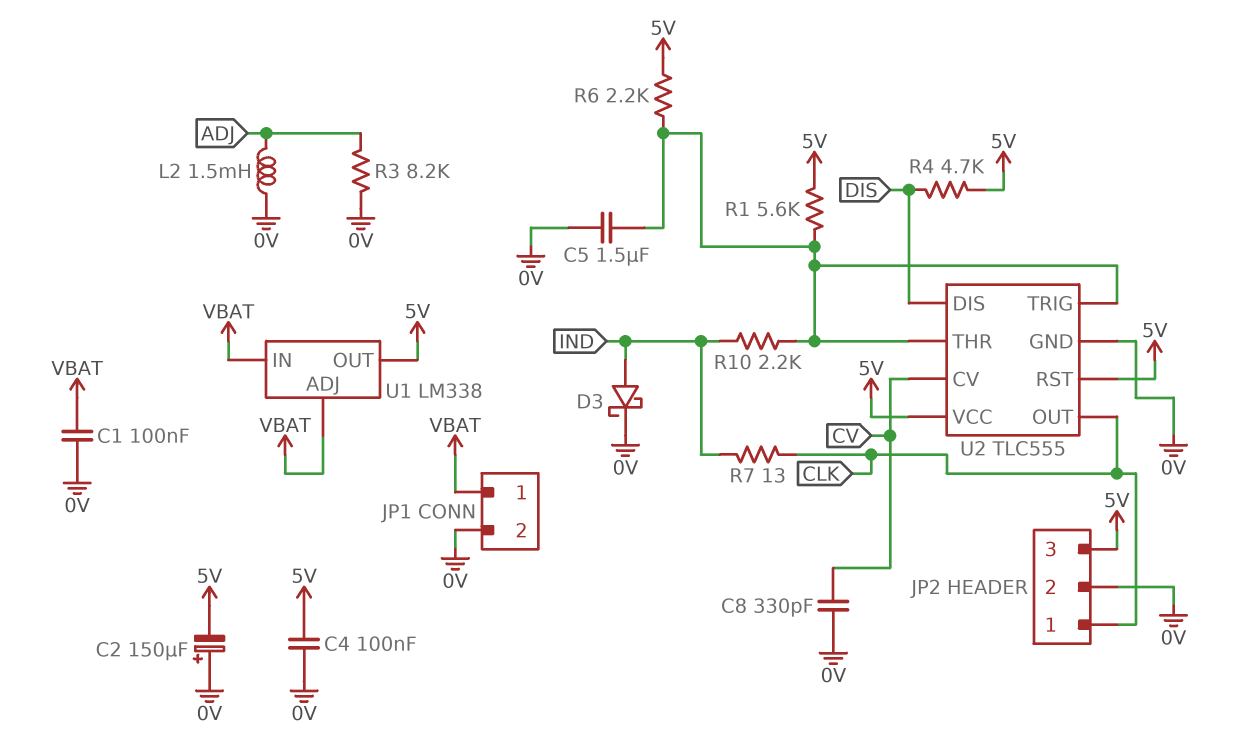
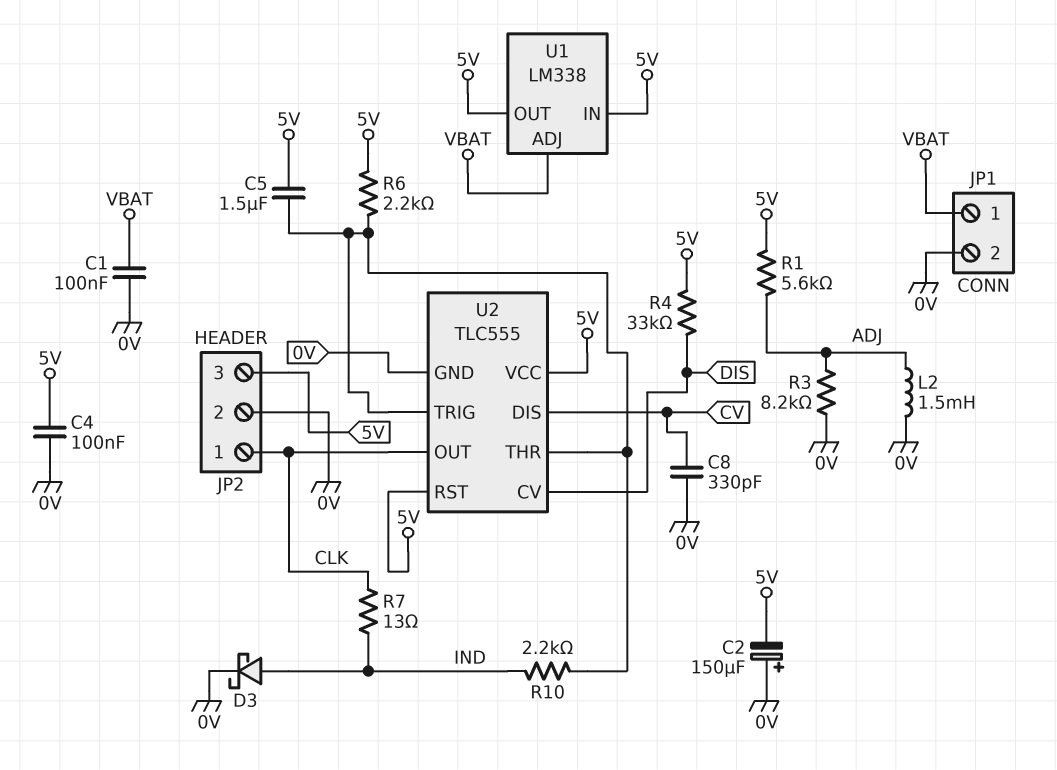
C5: 1.5uF (0V, U2/THR) -> 1.5uF (5V, U2/THR)
R1: 5.6k (5V, U2/THR) -> 5.6k (5V, ADJ)
R4: 4.7k (5V, DIS) -> 33k (5V, DIS)
U1 pin IN: VBAT -> 5V
U2 pin CV: CV -> DIS
U2 pin DIS: DIS -> CV

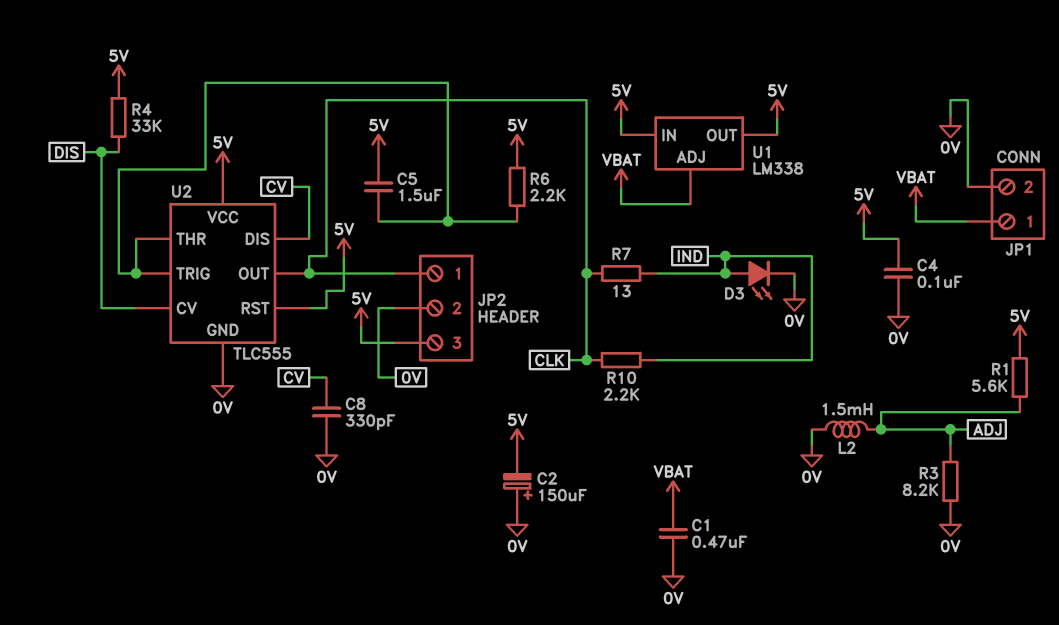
C1: 100nF (0V, VBAT) -> 470nF (0V, VBAT)
D3: schottky (A IND, K 0V) -> LED (A IND, K 0V)
R10: 2.2k (IND, U2/THR) -> 2.2k (CLK, IND)

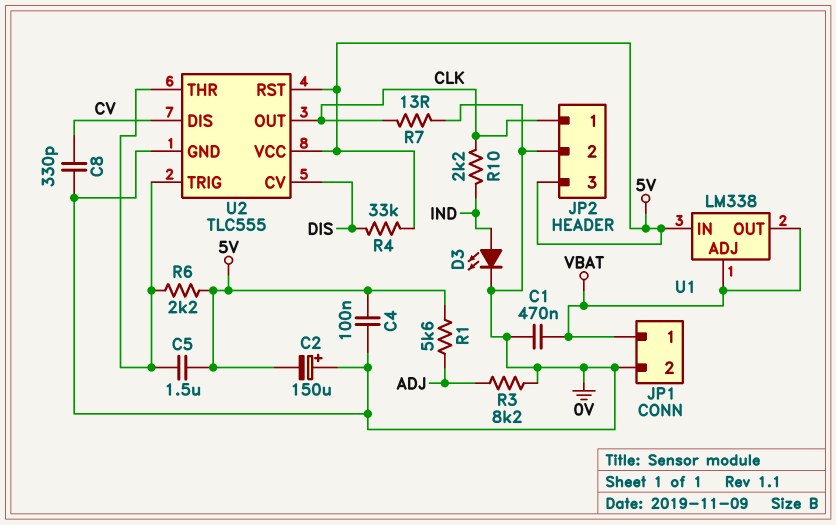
L2: 1.5mH (0V, ADJ) -> none
R7: 13 (CLK, IND) -> 13 (0V, CLK)
U1 pin OUT: 5V -> VBAT

